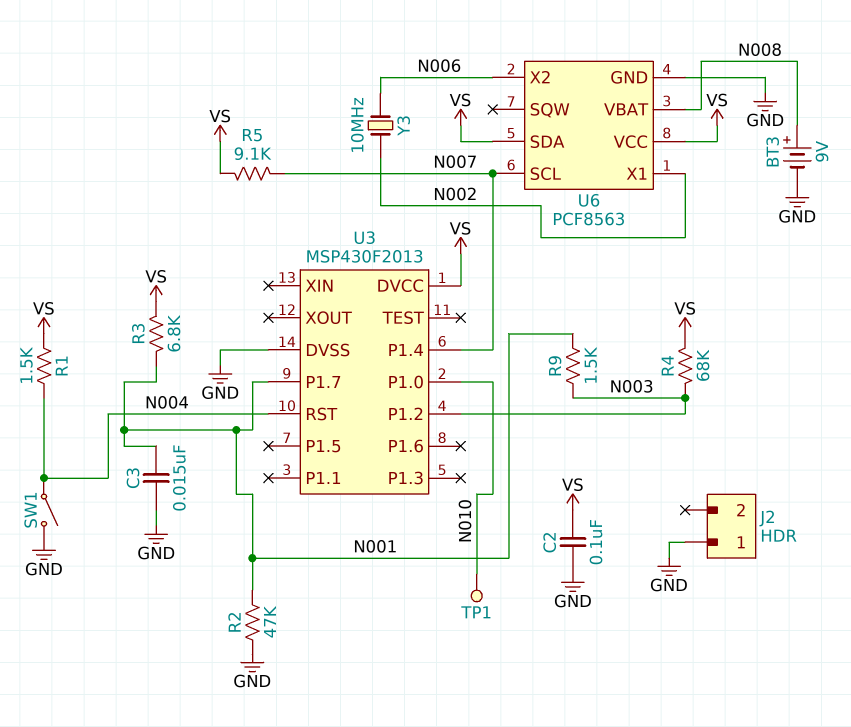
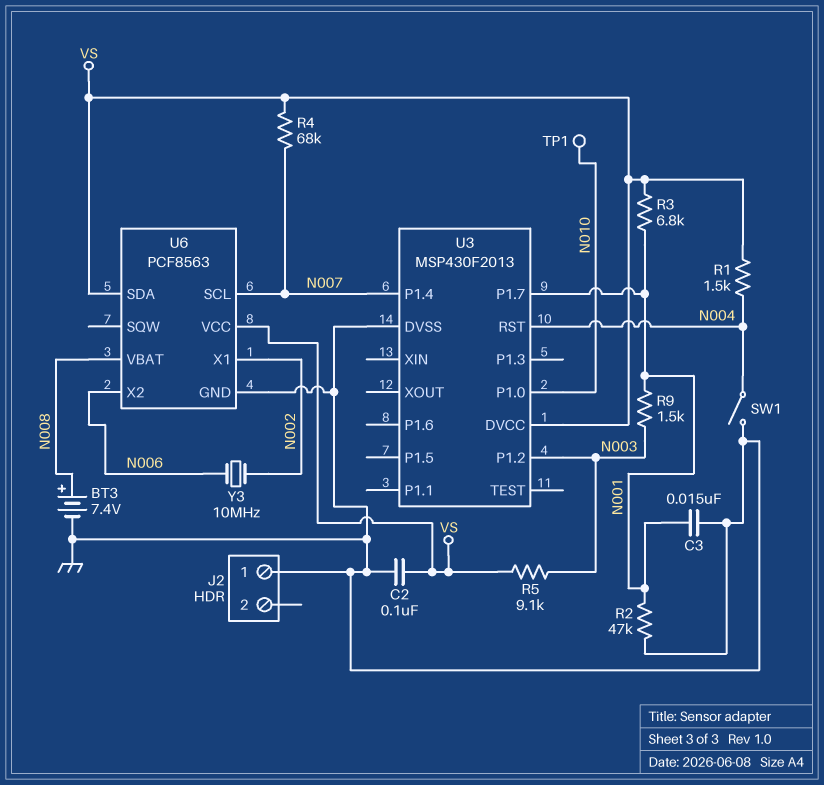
BT3: 9V (plus N008, minus GND) -> 7.4V (plus N008, minus GND)
R4: 68k (N003, VS) -> 68k (N007, VS)
R5: 9.1k (N007, VS) -> 9.1k (N003, VS)

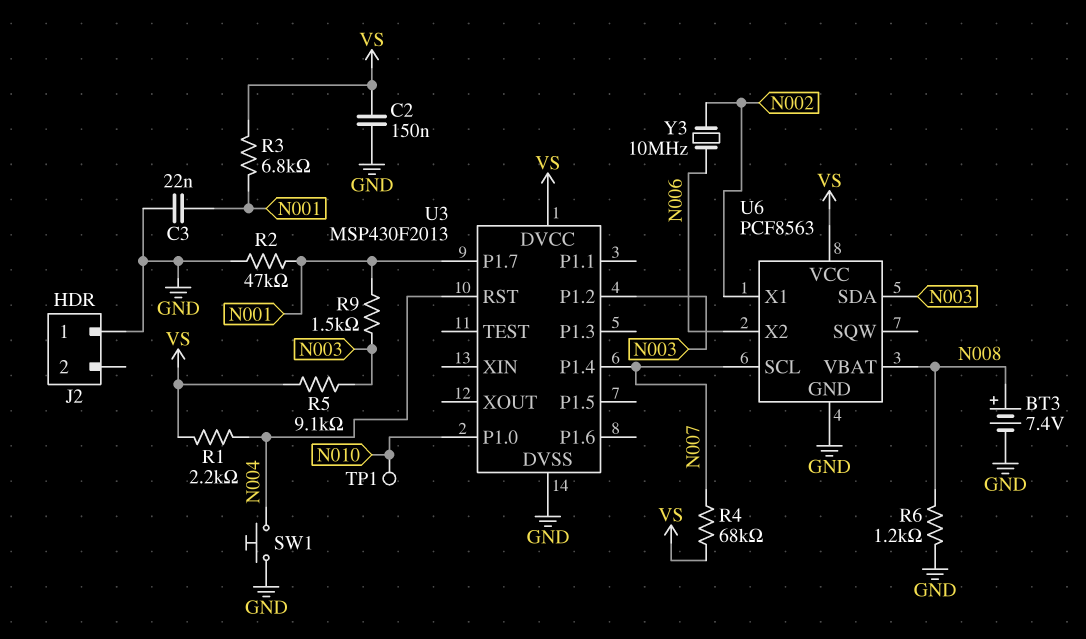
C2: 100nF (GND, VS) -> 150nF (GND, VS)
C3: 15nF (GND, N001) -> 22nF (GND, N001)
R1: 1.5k (N004, VS) -> 2.2k (N004, VS)
R6: none -> 1.2k (GND, N008)
SW1: switch (GND, N004) -> button (GND, N004)
U6 pin SDA: VS -> N003

